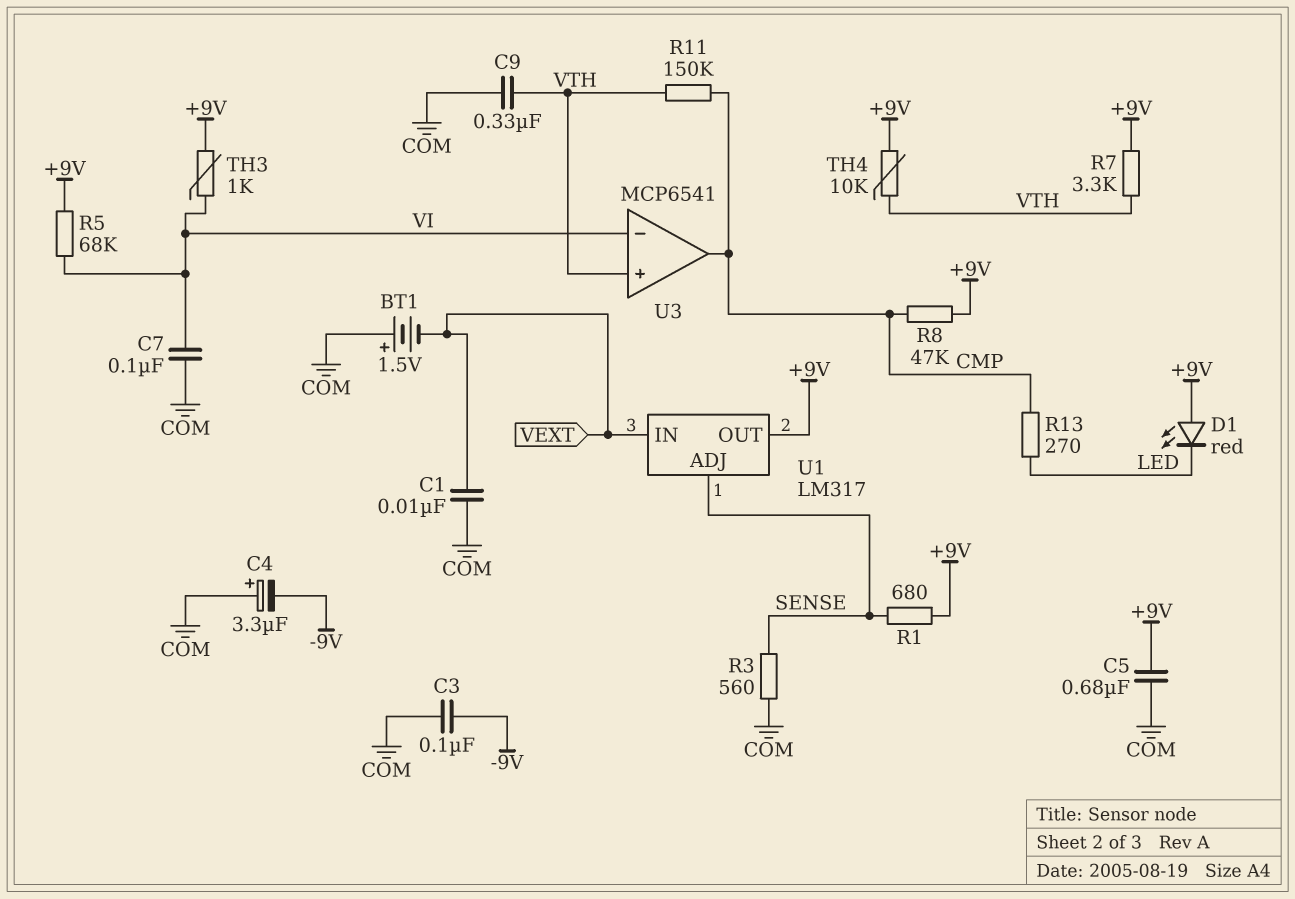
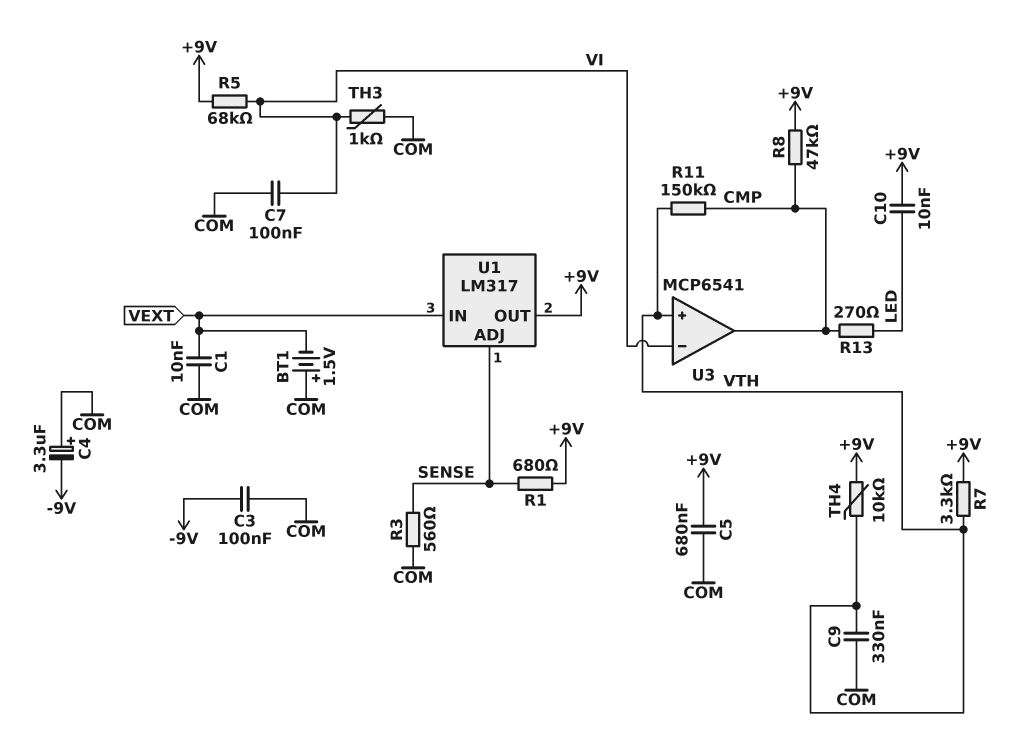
C10: none -> 10nF (+9V, LED)
D1: LED red (A +9V, K LED) -> none
TH3: 1k (+9V, VI) -> 1k (COM, VI)

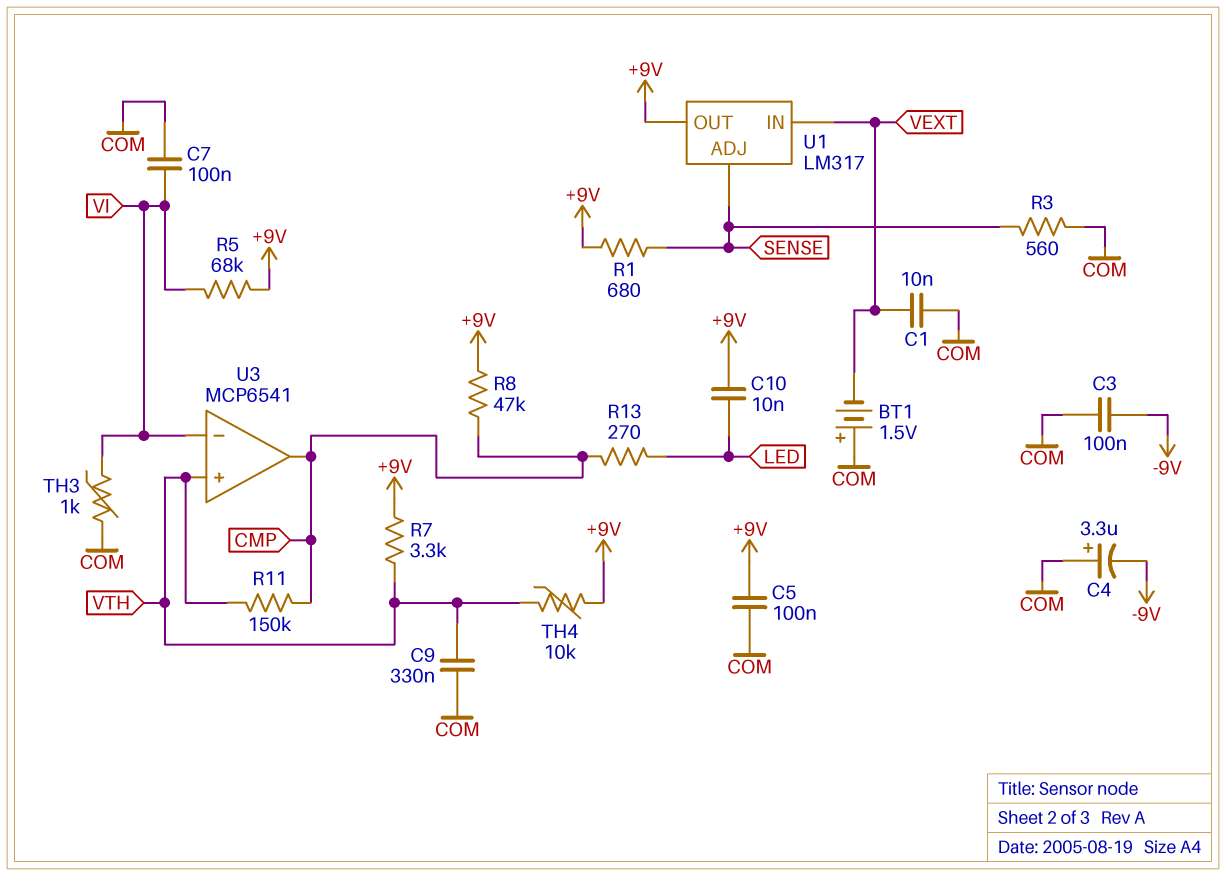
C5: 680nF (+9V, COM) -> 100nF (+9V, COM)

